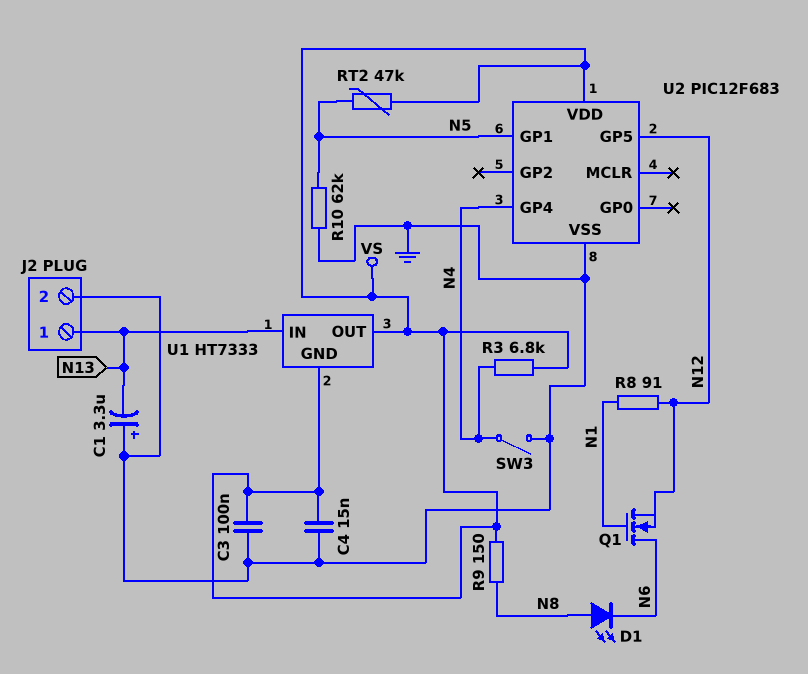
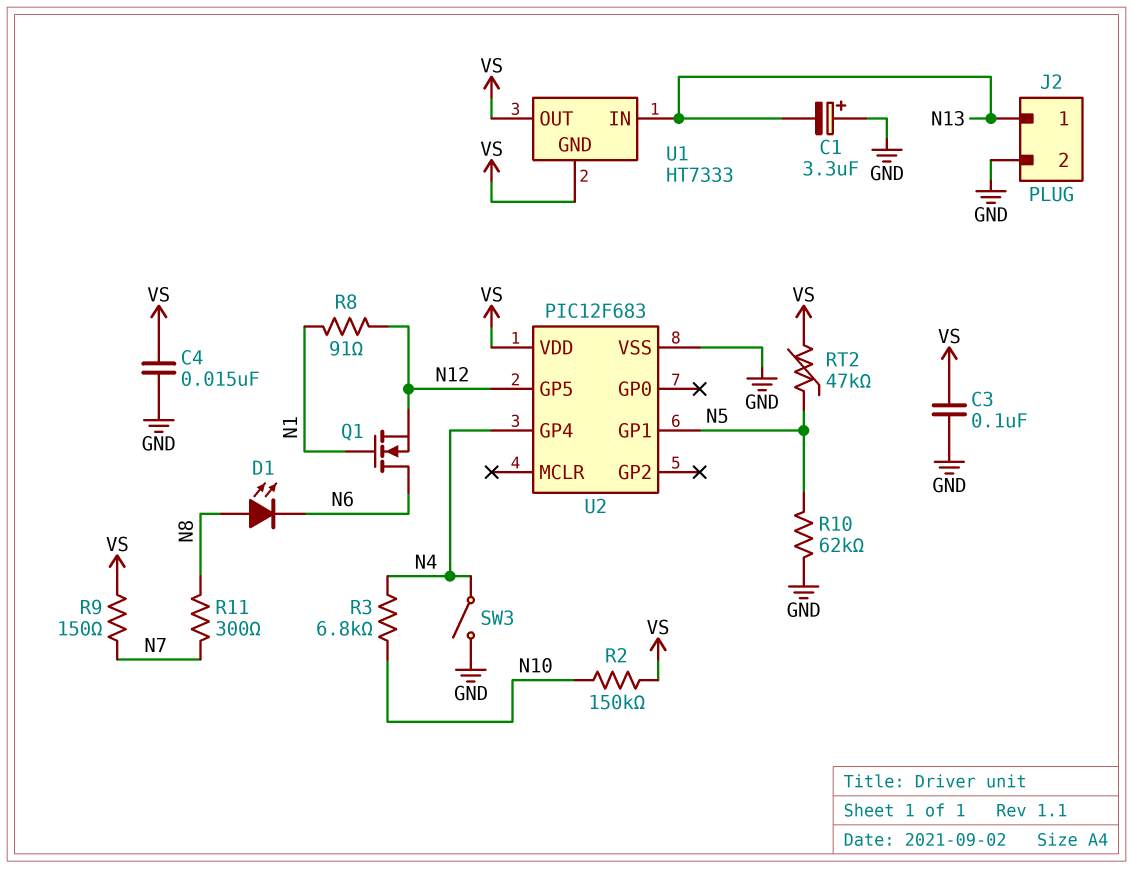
R2: none -> 150k (N10, VS)
R3: 6.8k (N4, VS) -> 6.8k (N4, N10)
R9: 150 (N8, VS) -> 150 (N7, VS)
R11: none -> 300 (N7, N8)

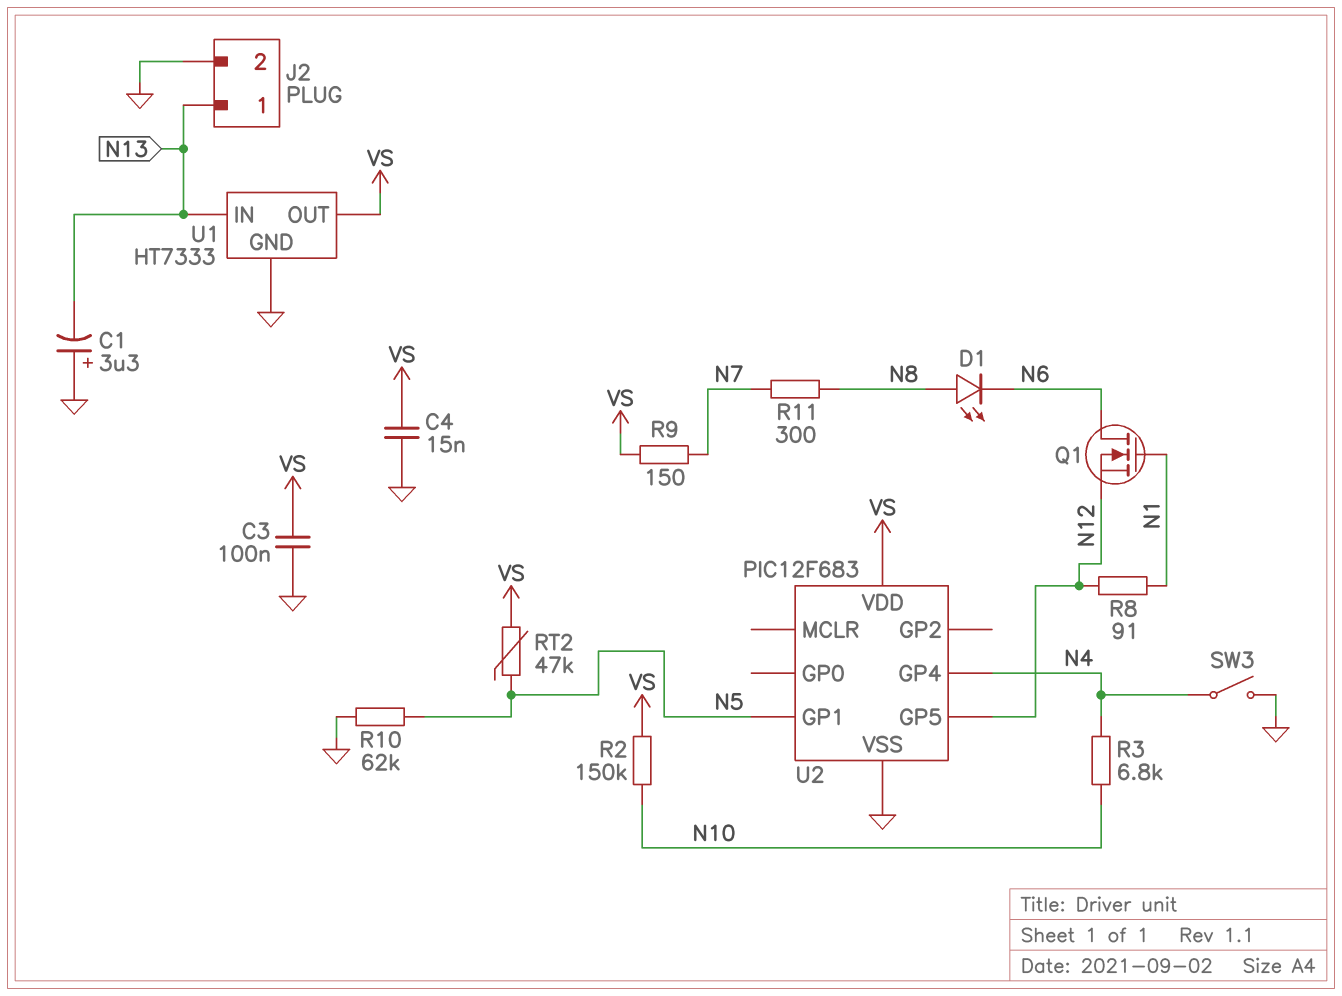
U1 pin GND: VS -> GND

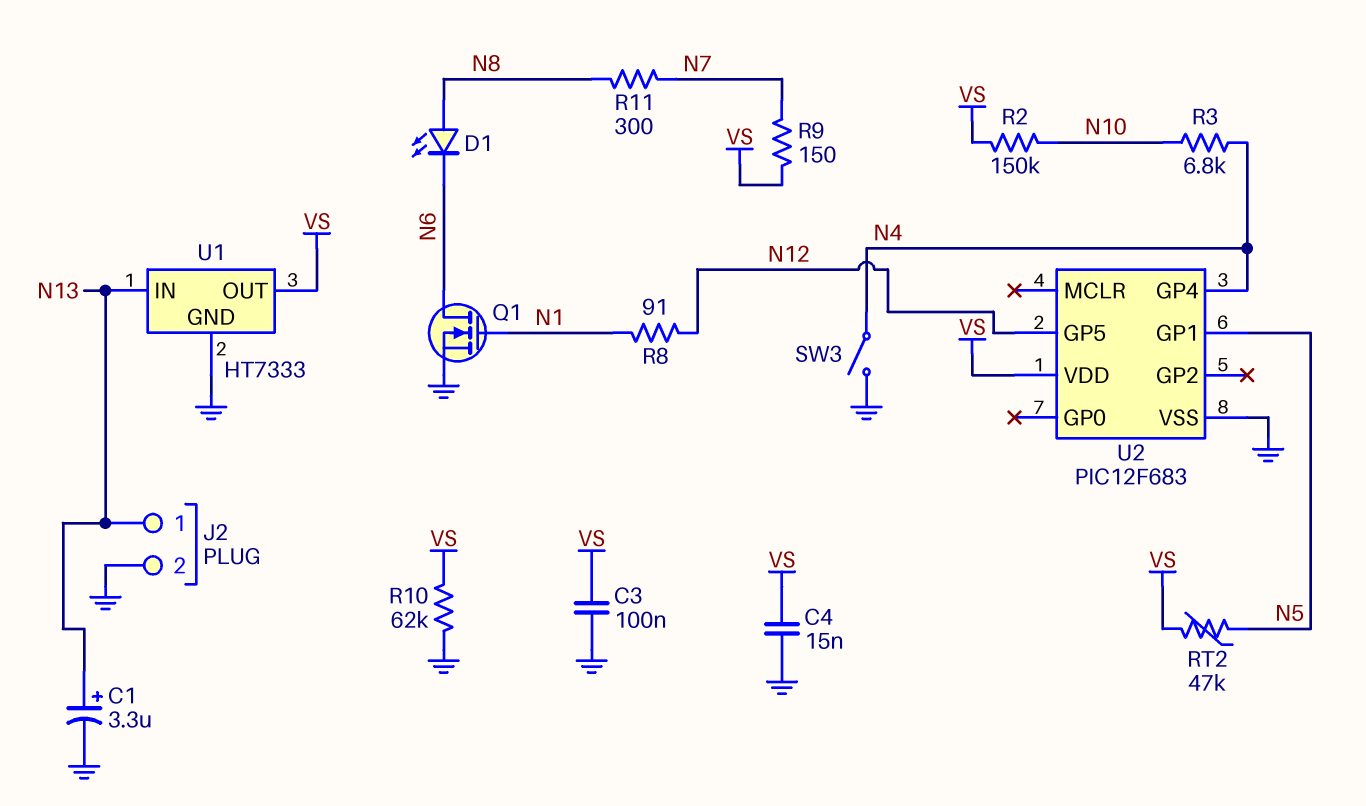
C1: 3.3uF (plus GND, minus N13) -> 3.3uF (plus N13, minus GND)
Q1: NMOS (G N1, D N6, S N12) -> NMOS (G N1, D N6, S GND)
R10: 62k (GND, N5) -> 62k (GND, VS)

